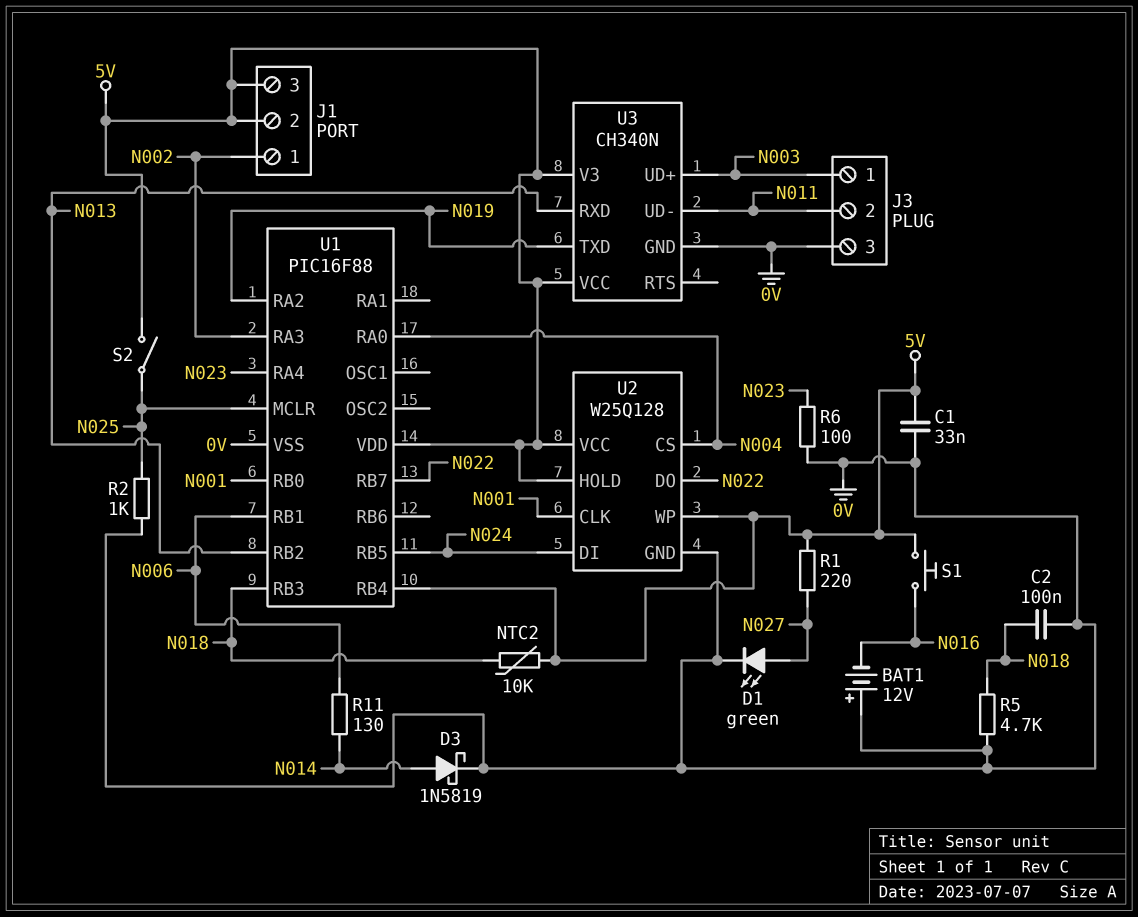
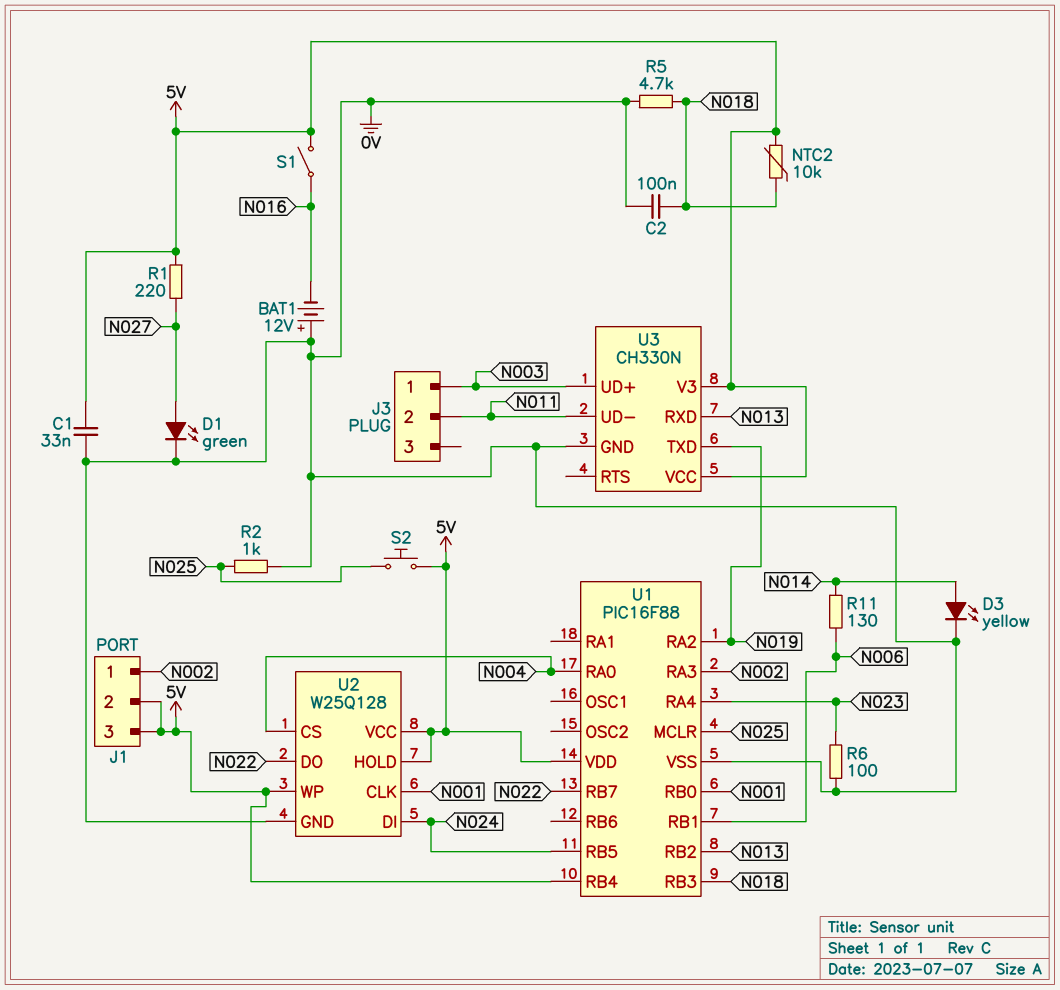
D3: schottky 1N5819 (A N014, K 0V) -> LED yellow (A N014, K 0V)
J3 pin 3: 0V -> none
S1: button (5V, N016) -> switch (5V, N016)
S2: switch (5V, N025) -> button (5V, N025)
U3: CH340N -> CH330N

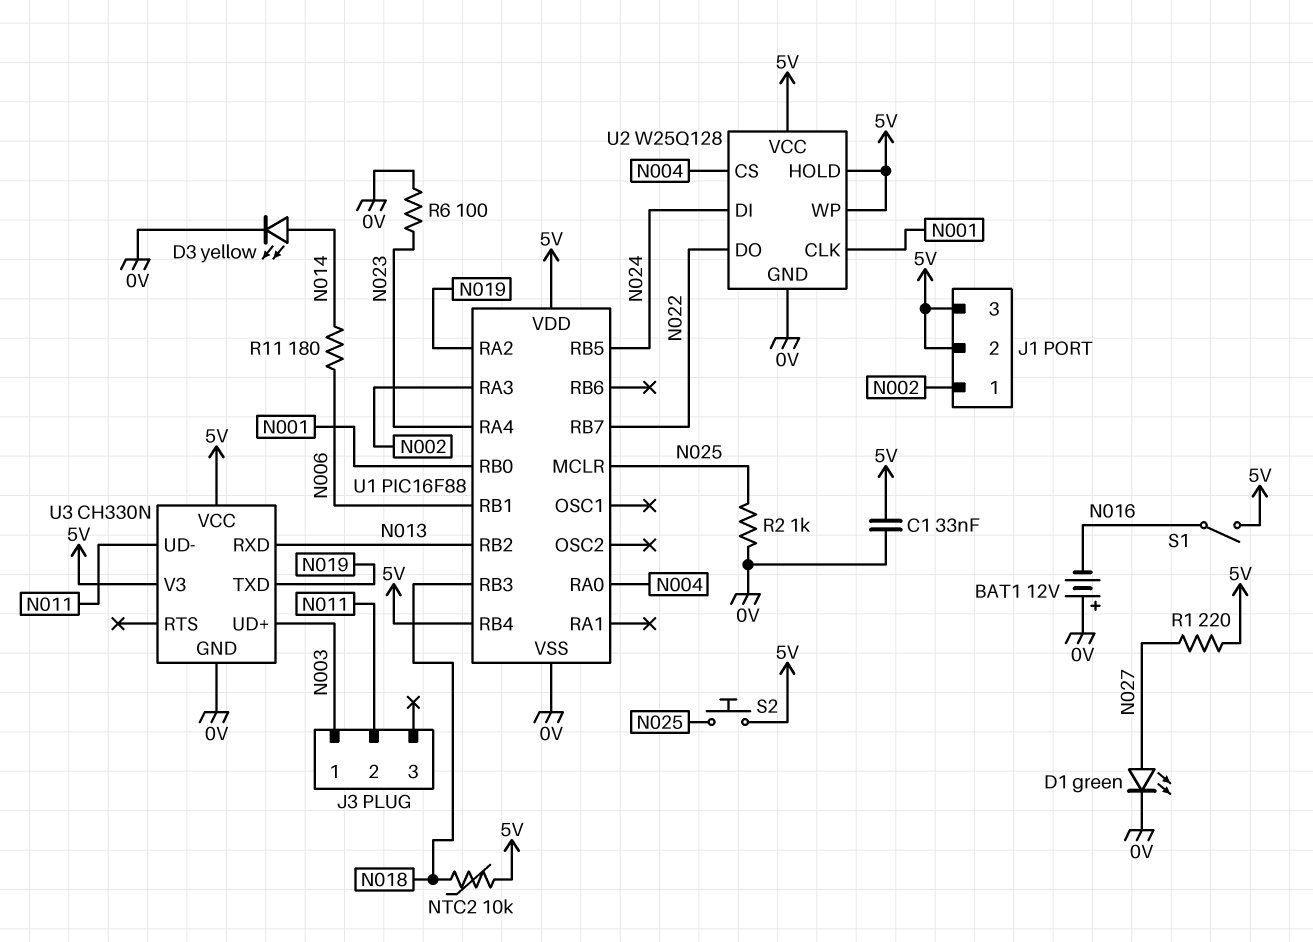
C2: 100nF (0V, N018) -> none
R5: 4.7k (0V, N018) -> none
R11: 130 (N006, N014) -> 180 (N006, N014)

